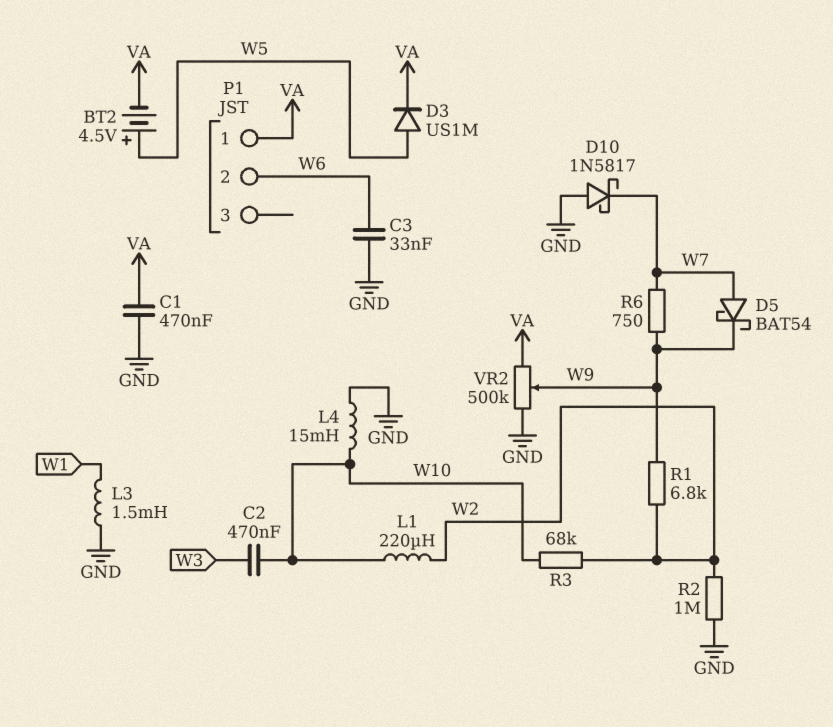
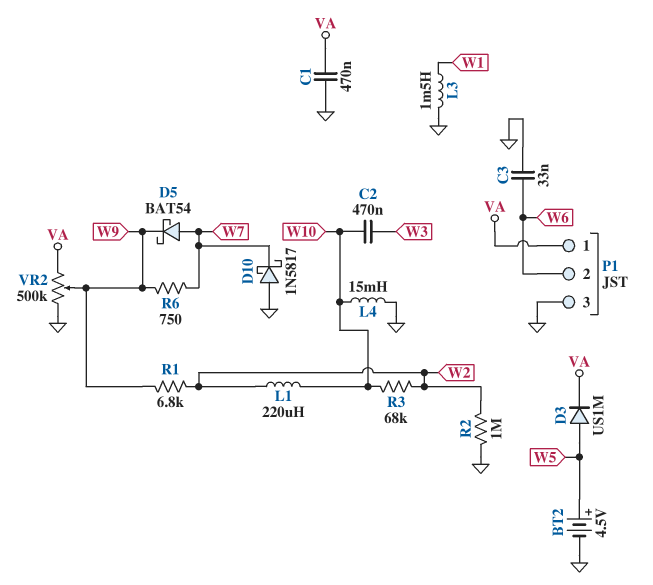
BT2: 4.5V (plus W5, minus VA) -> 4.5V (plus W5, minus GND)
P1 pin 3: none -> GND

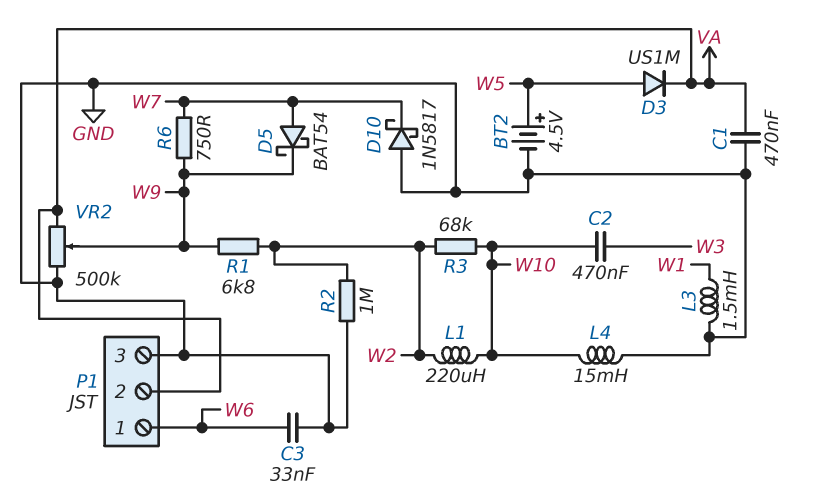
P1 pin 1: VA -> W6
P1 pin 2: W6 -> VA

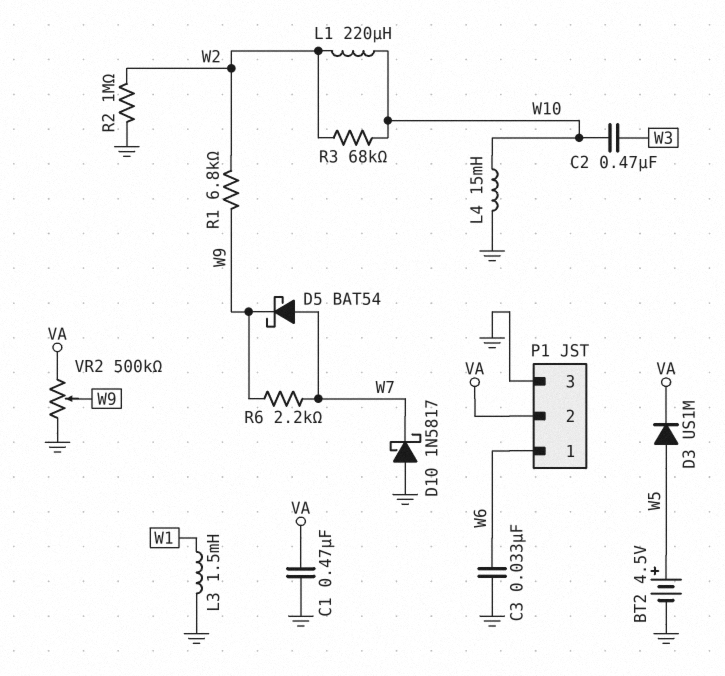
R6: 750 (W7, W9) -> 2.2k (W7, W9)

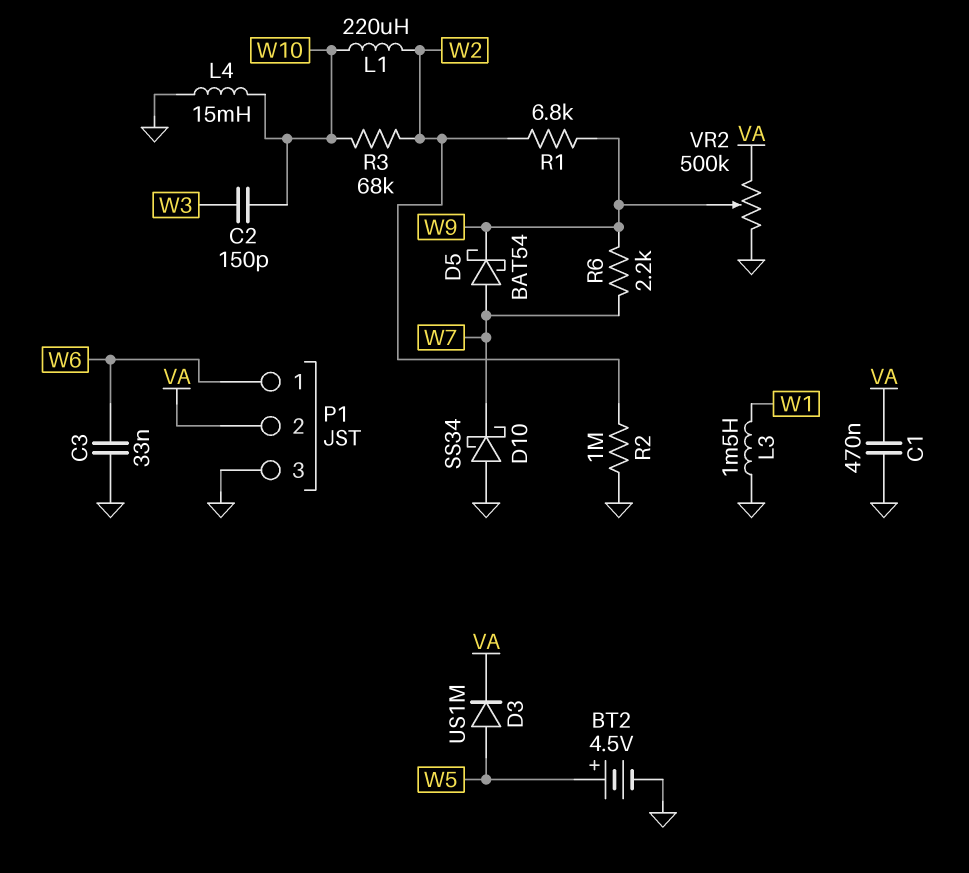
C2: 470nF (W3, W10) -> 150pF (W3, W10)
D10: schottky 1N5817 (A GND, K W7) -> schottky SS34 (A GND, K W7)

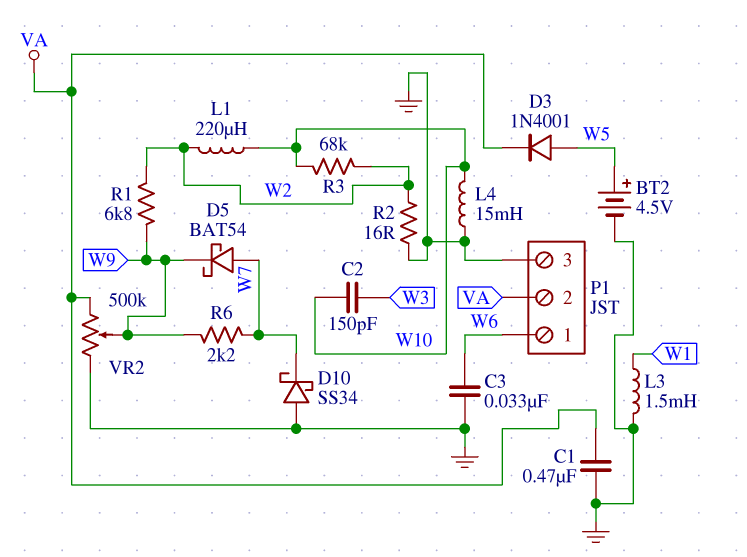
D3: diode US1M (A W5, K VA) -> diode 1N4001 (A W5, K VA)
R2: 1M (GND, W2) -> 16 (GND, W2)

